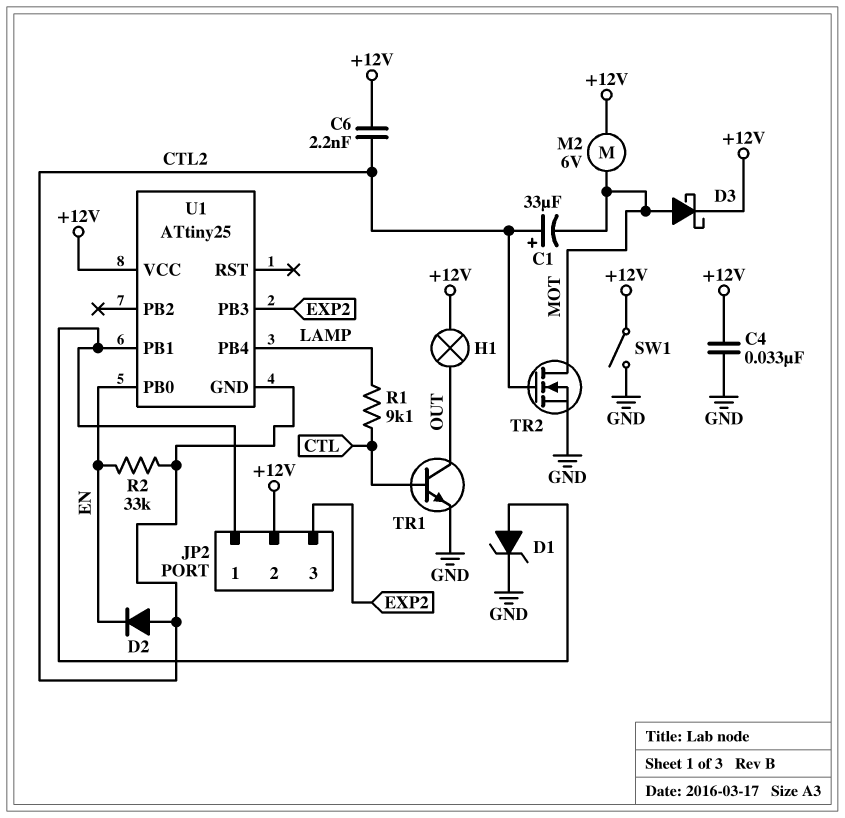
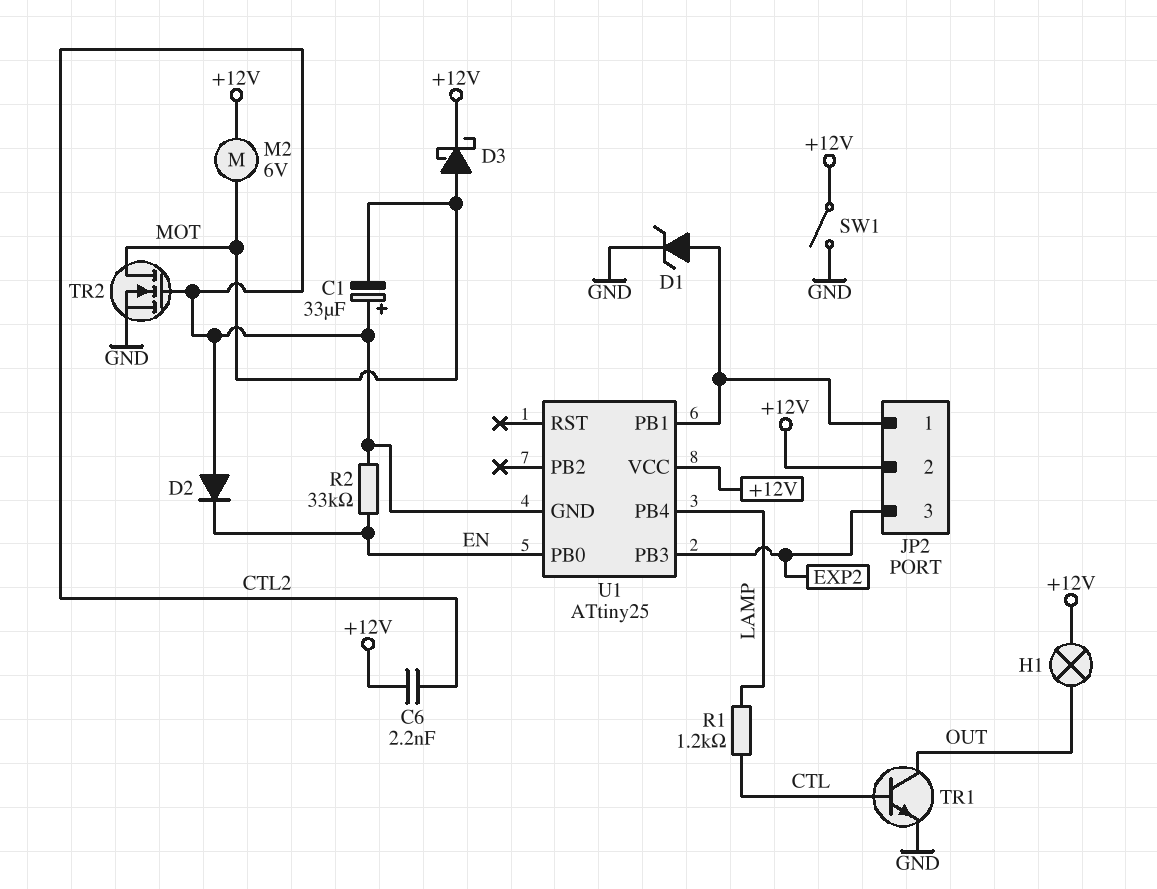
C4: 33nF (+12V, GND) -> none
R1: 9.1k (CTL, LAMP) -> 1.2k (CTL, LAMP)

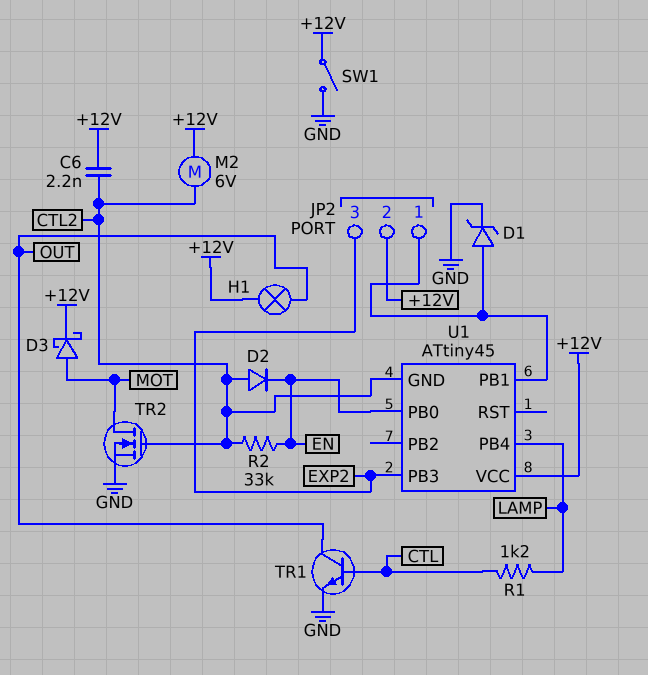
C1: 33uF (plus CTL2, minus MOT) -> none
M2: motor 6V (+12V, MOT) -> motor 6V (+12V, CTL2)
U1: ATtiny25 -> ATtiny45

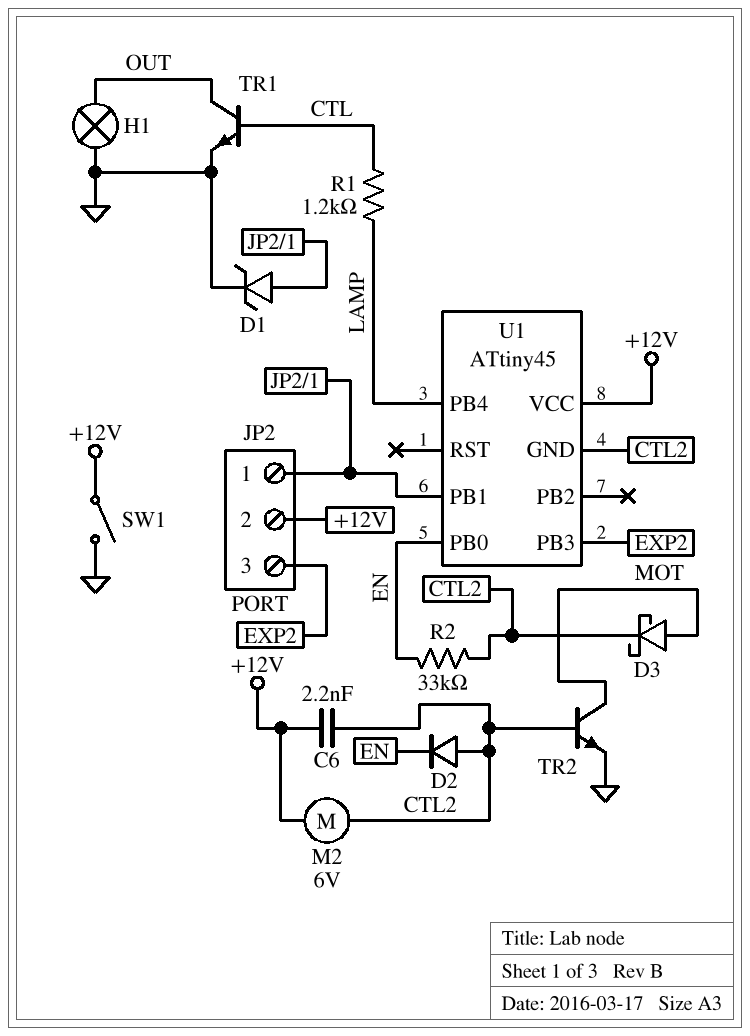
D3: schottky (A MOT, K +12V) -> schottky (A MOT, K CTL2)
H1: lamp (+12V, OUT) -> lamp (GND, OUT)
TR2: NMOS (G CTL2, D MOT, S GND) -> NPN (B CTL2, C MOT, E GND)

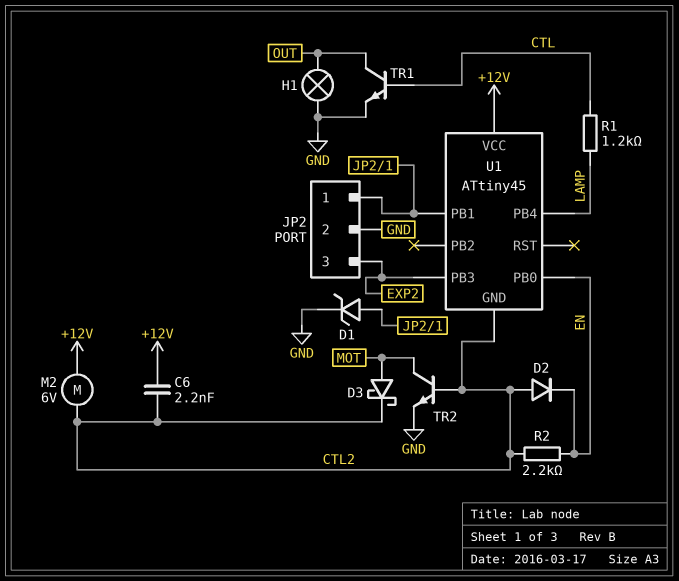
JP2 pin 2: +12V -> GND
R2: 33k (CTL2, EN) -> 2.2k (CTL2, EN)
SW1: switch (+12V, GND) -> none

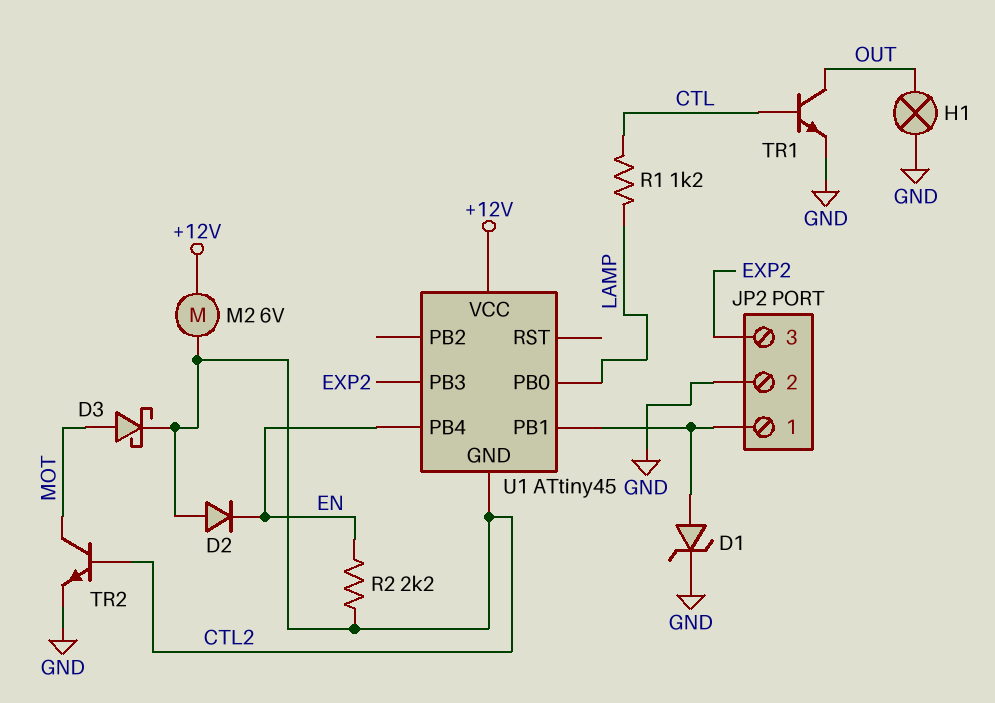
C6: 2.2nF (+12V, CTL2) -> none
U1 pin PB0: EN -> LAMP
U1 pin PB4: LAMP -> EN

